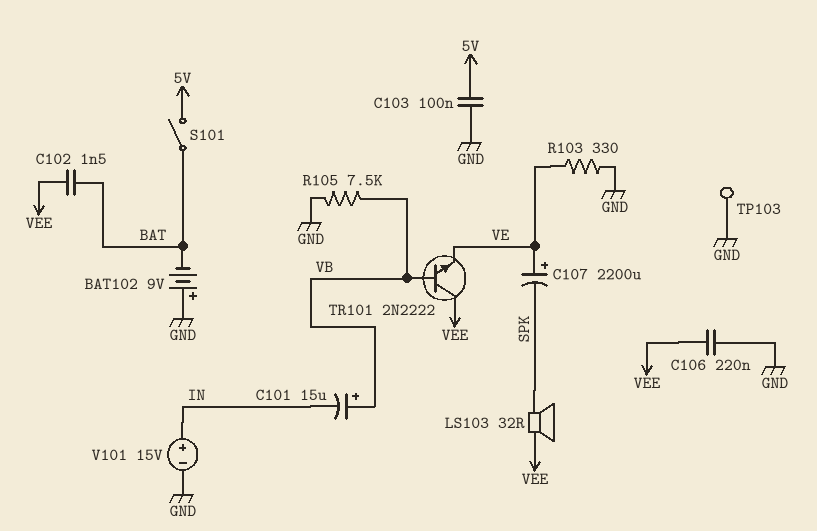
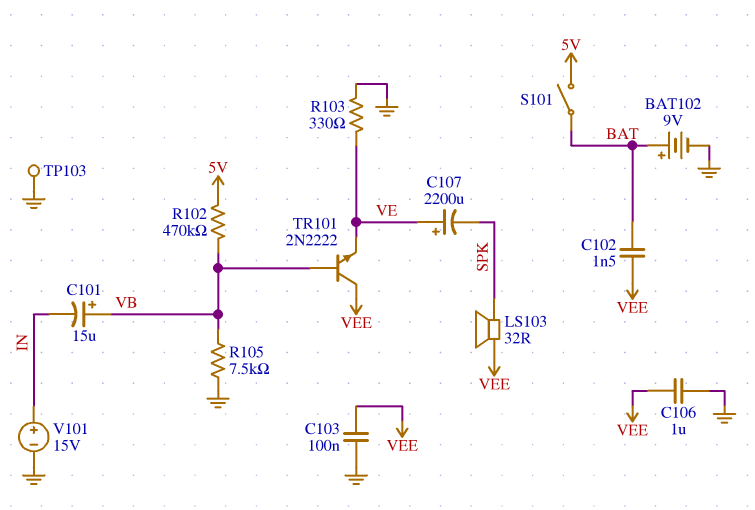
BAT102: 9V (plus GND, minus BAT) -> 9V (plus BAT, minus GND)
C103: 100nF (5V, GND) -> 100nF (GND, VEE)
C106: 220nF (GND, VEE) -> 1uF (GND, VEE)
R102: none -> 470k (5V, VB)

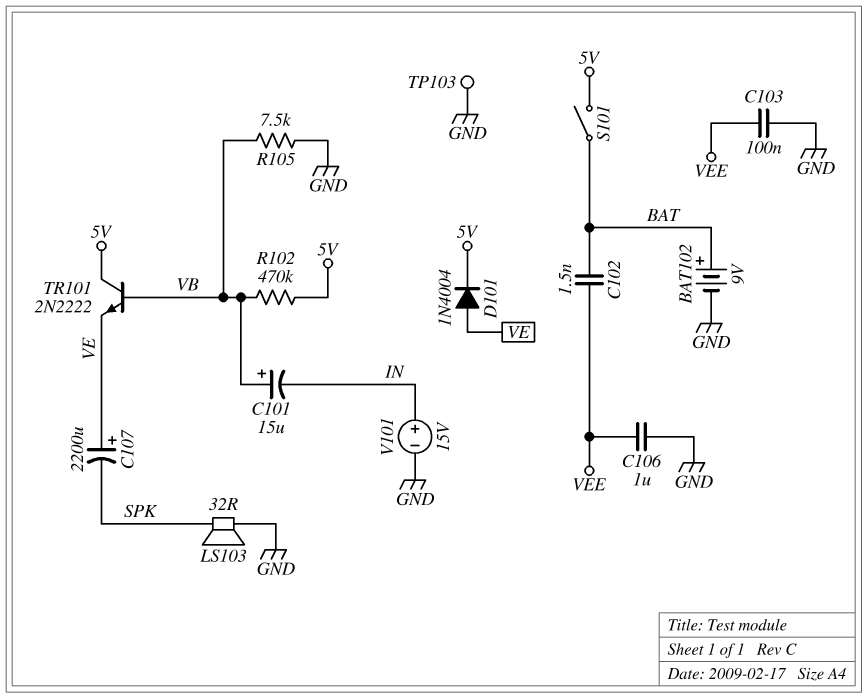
D101: none -> diode 1N4004 (A VE, K 5V)
LS103: speaker 32R (SPK, VEE) -> speaker 32R (GND, SPK)
R103: 330 (GND, VE) -> none
TR101: NPN 2N2222 (B VB, C VEE, E VE) -> NPN 2N2222 (B VB, C 5V, E VE)

